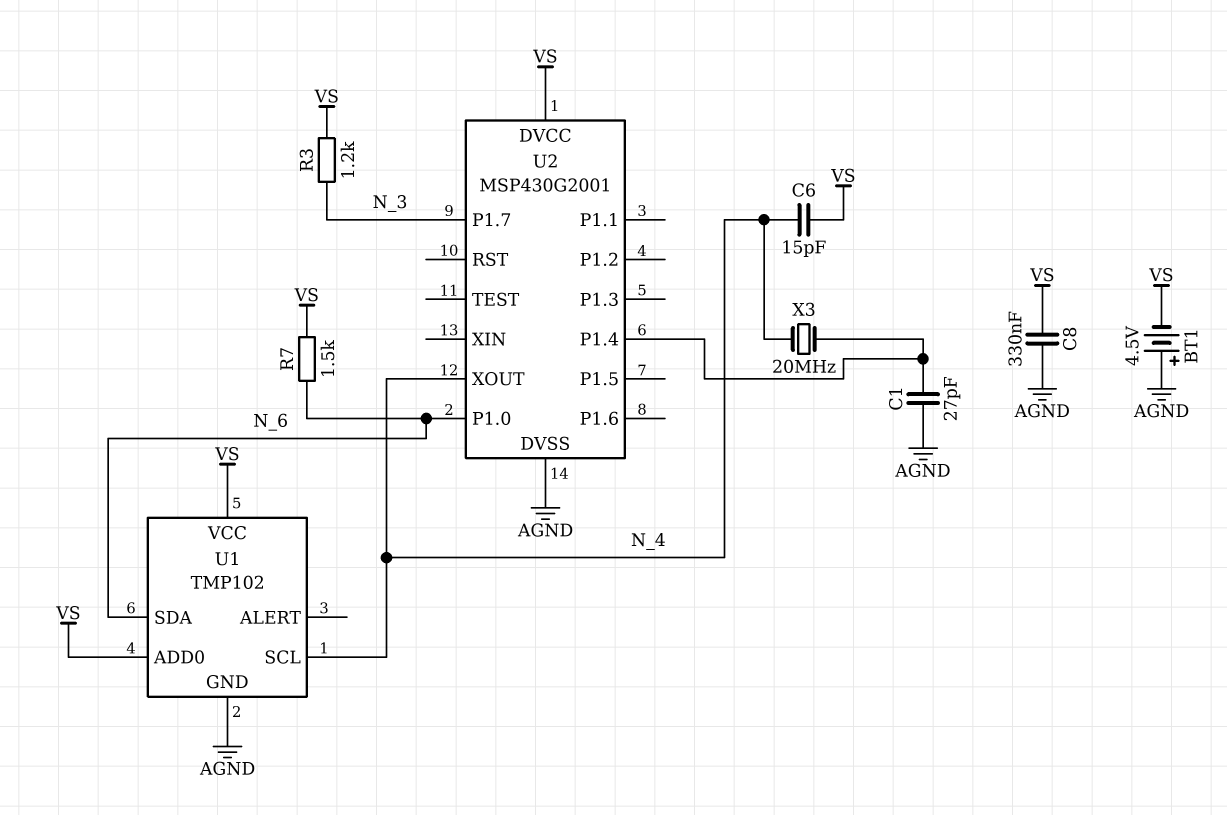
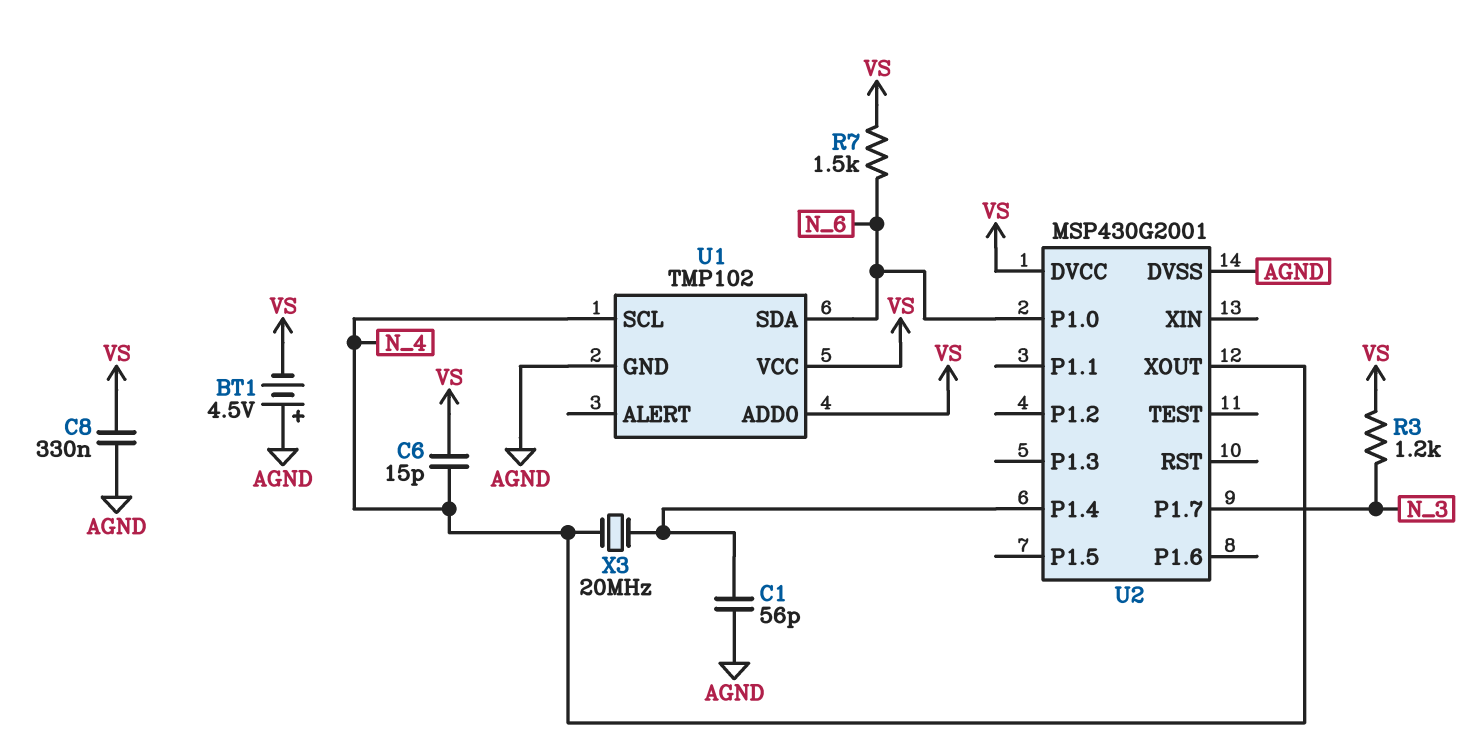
C1: 27pF (AGND, U2/P1.4) -> 56pF (AGND, U2/P1.4)

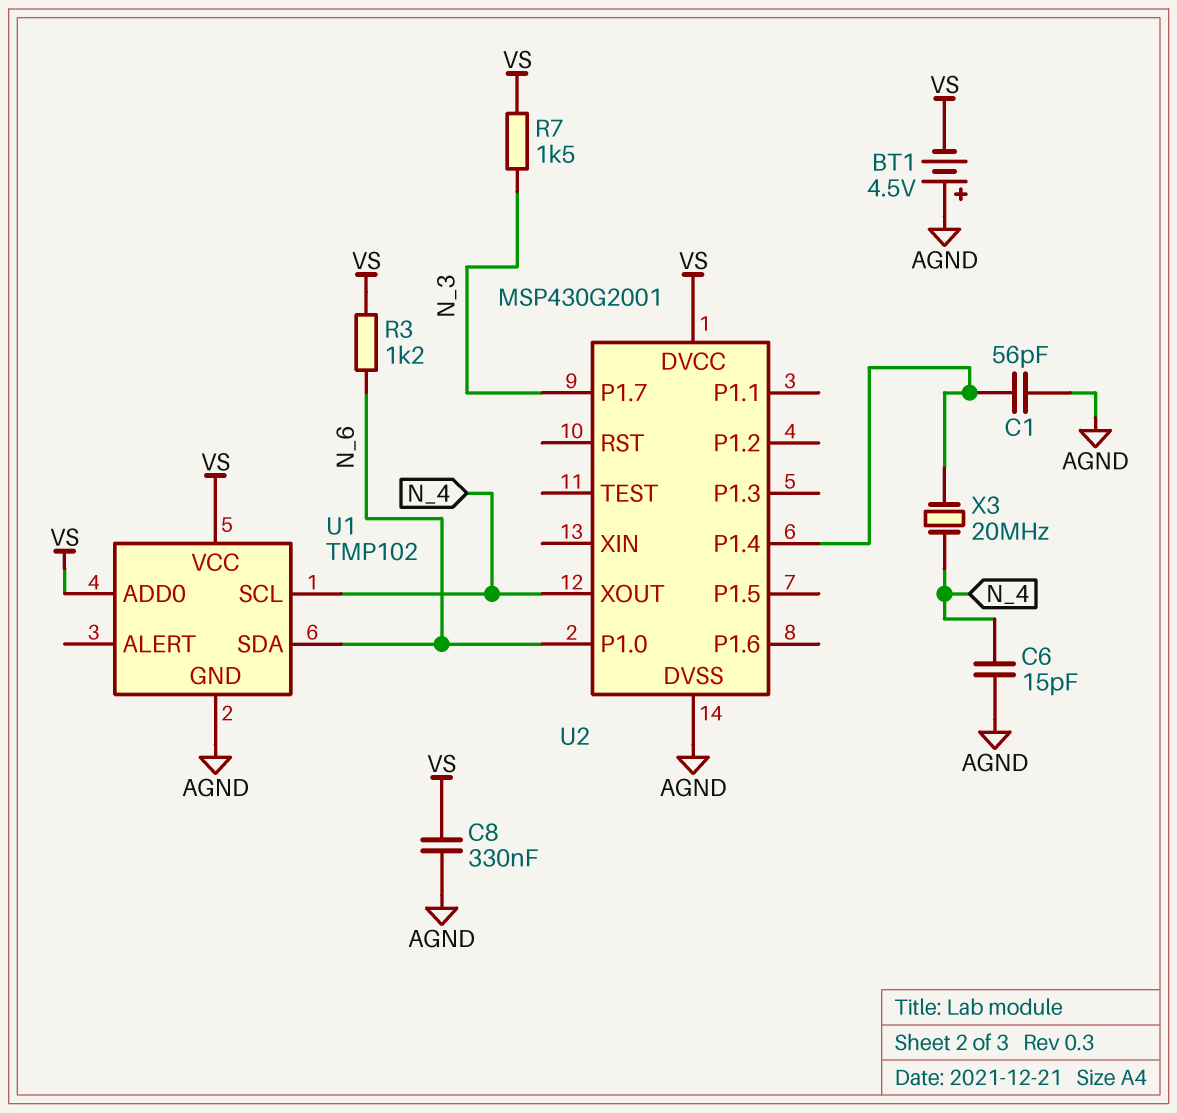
C6: 15pF (N_4, VS) -> 15pF (AGND, N_4)
R3: 1.2k (N_3, VS) -> 1.2k (N_6, VS)
R7: 1.5k (N_6, VS) -> 1.5k (N_3, VS)

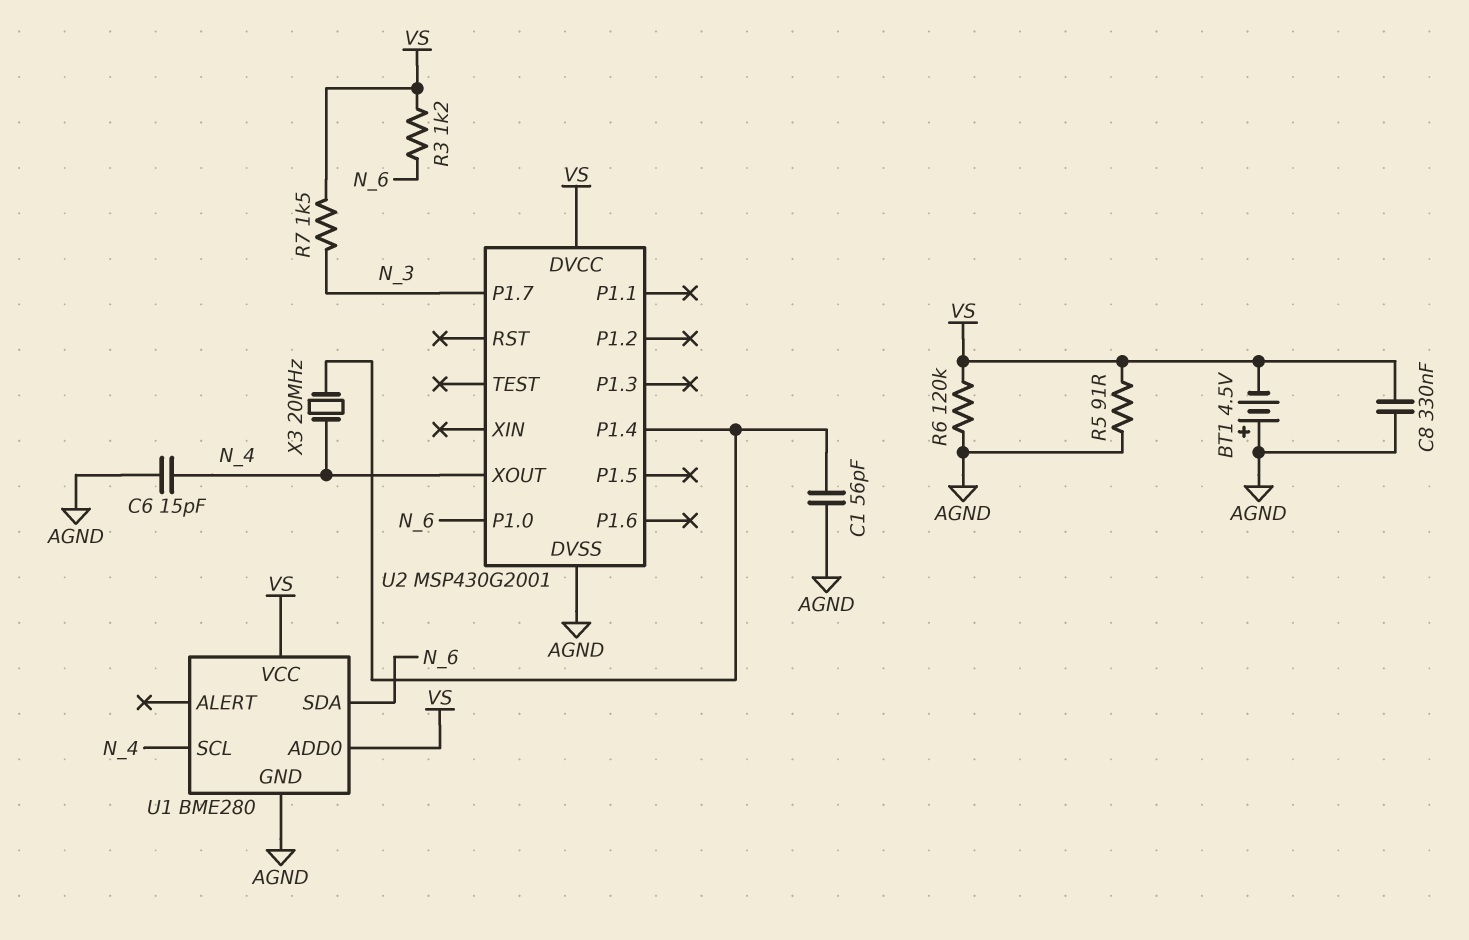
R5: none -> 91 (AGND, VS)
R6: none -> 120k (AGND, VS)
U1: TMP102 -> BME280

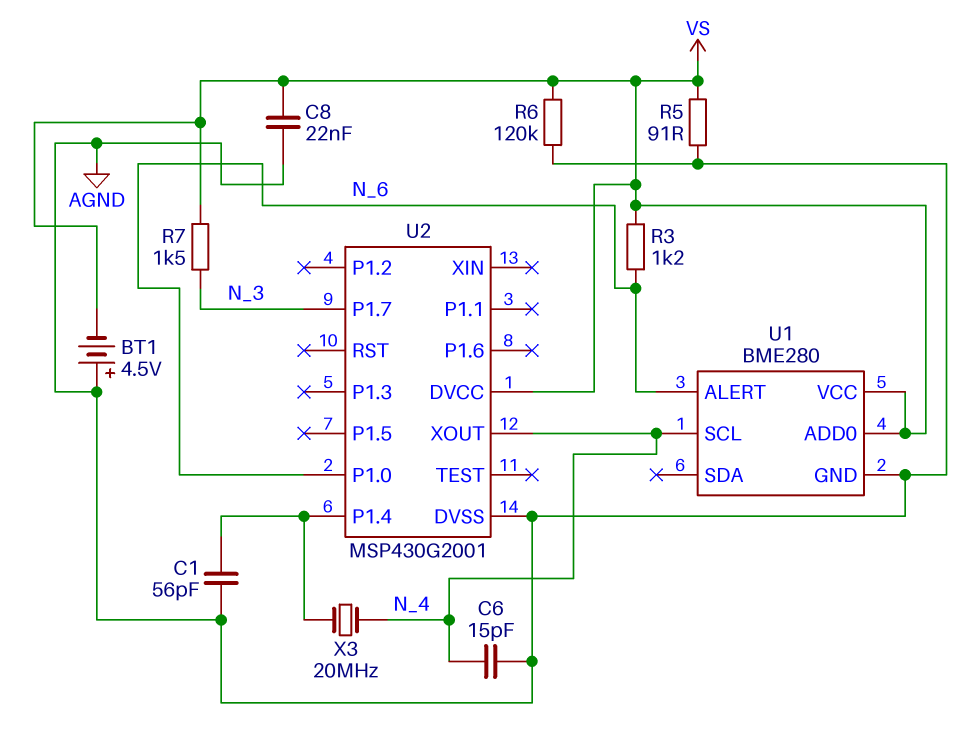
C8: 330nF (AGND, VS) -> 22nF (AGND, VS)
U1 pin ALERT: none -> N_6
U1 pin SDA: N_6 -> none

